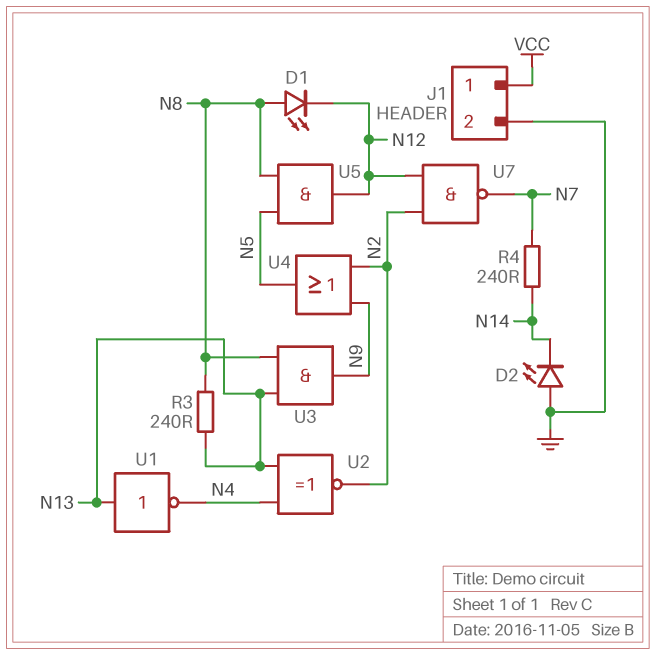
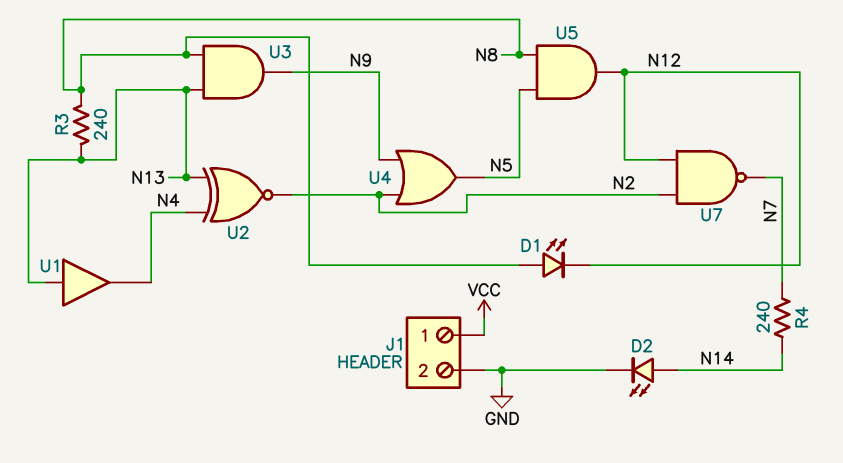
D2: LED (A GND, K N14) -> LED (A N14, K GND)
U1: NOT (in N13, out N4) -> buffer (in N13, out N4)

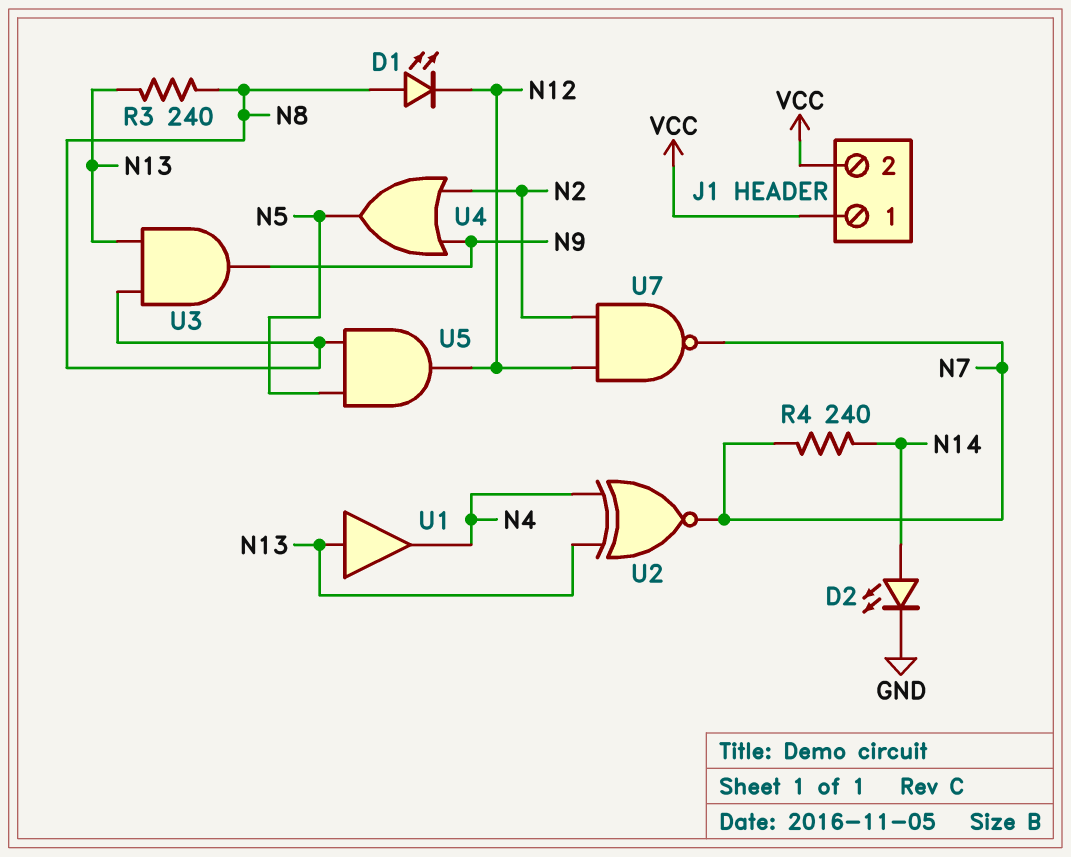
J1 pin 2: GND -> VCC
U2: XNOR (in N4, in N13, out N2) -> XNOR (in N4, in N13, out N7)

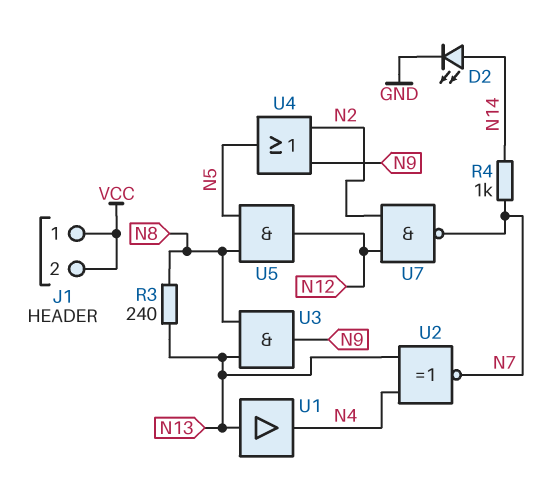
D1: LED (A N8, K N12) -> none
R4: 240 (N7, N14) -> 1k (N7, N14)

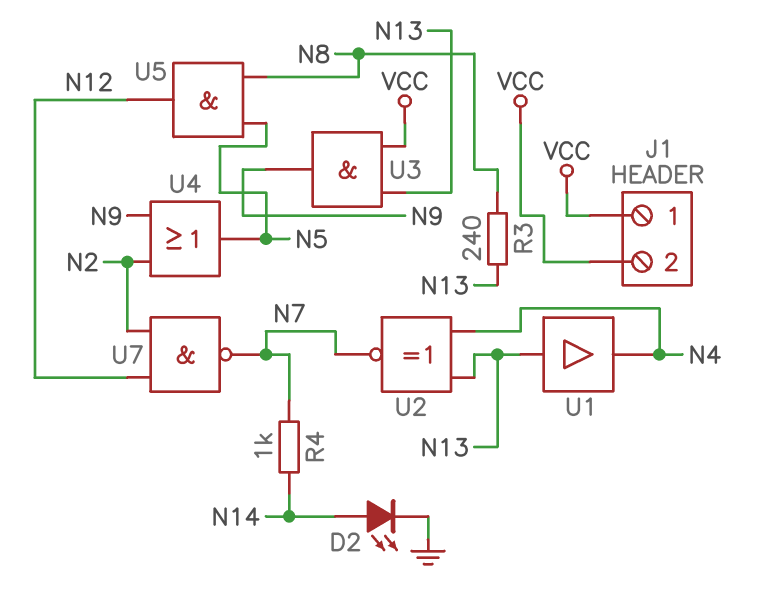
U3: AND (in N8, in N13, out N9) -> AND (in N13, in VCC, out N9)

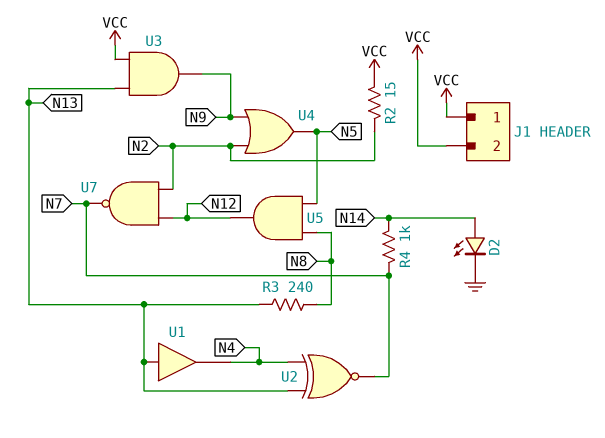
R2: none -> 15 (N2, VCC)

